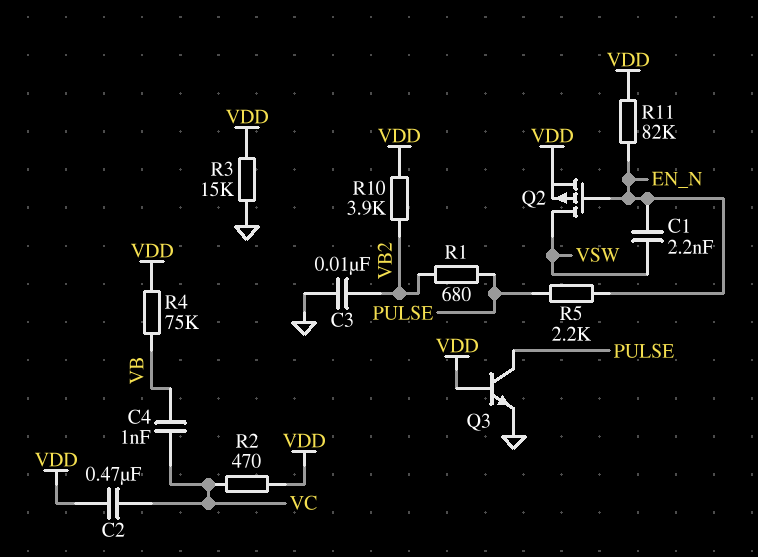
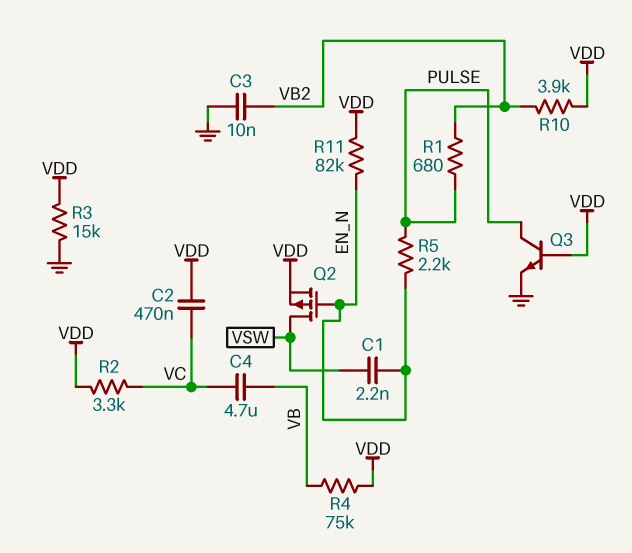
C4: 1nF (VB, VC) -> 4.7uF (VB, VC)
R2: 470 (VC, VDD) -> 3.3k (VC, VDD)

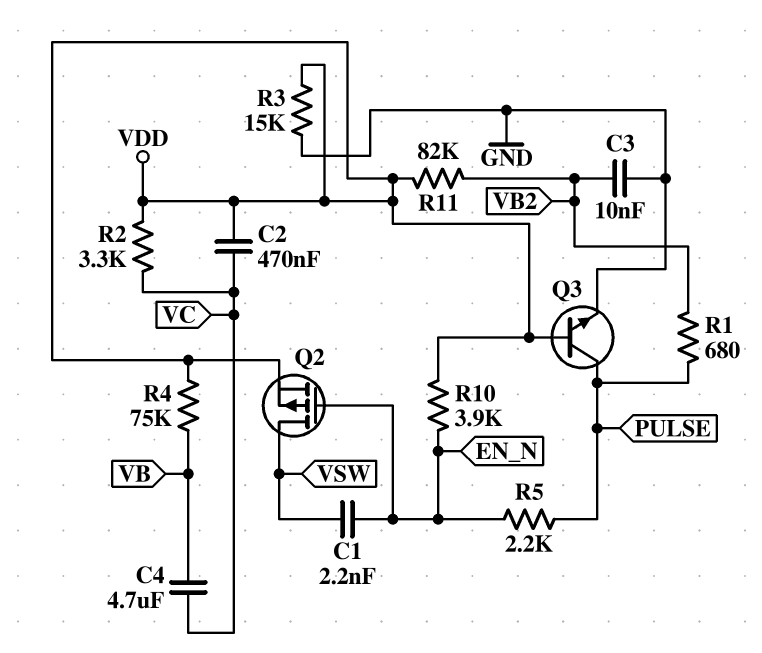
R10: 3.9k (VB2, VDD) -> 3.9k (EN_N, VDD)
R11: 82k (EN_N, VDD) -> 82k (VB2, VDD)

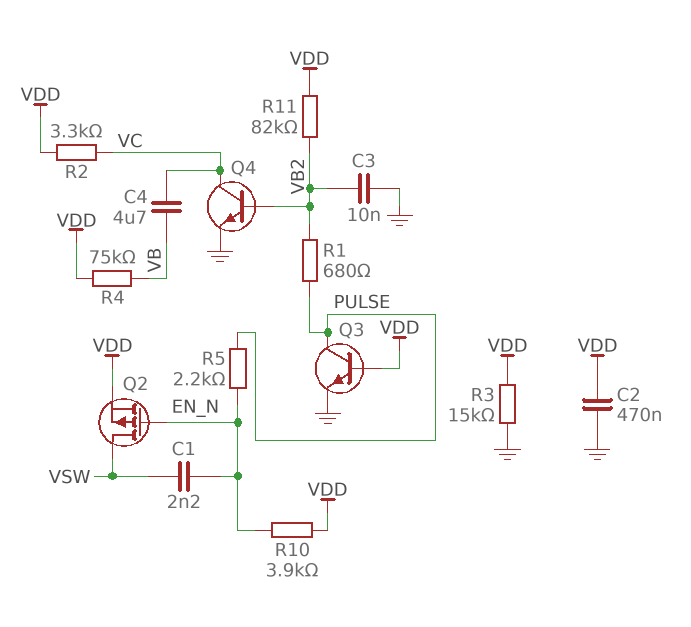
C2: 470nF (VC, VDD) -> 470nF (GND, VDD)
Q4: none -> NPN (B VB2, C VC, E GND)

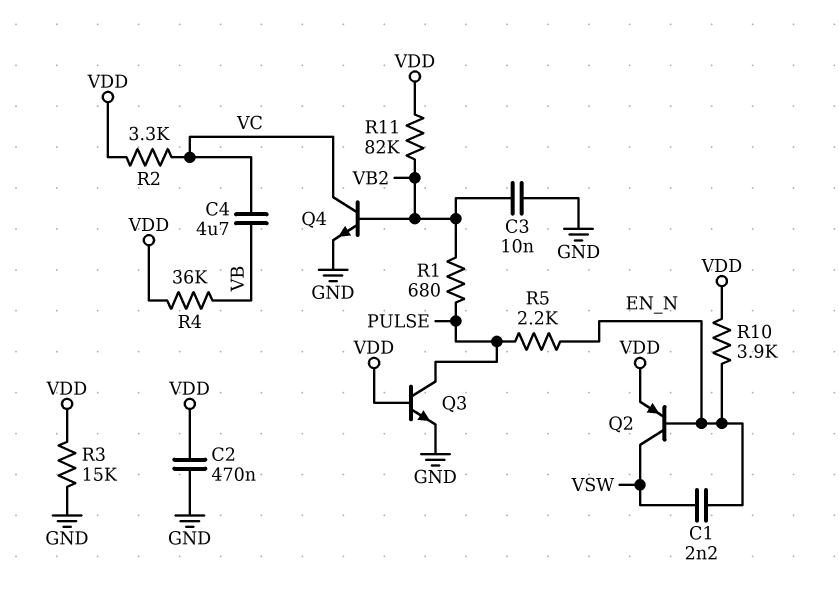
Q2: PMOS (G EN_N, D VSW, S VDD) -> PNP (B EN_N, C VSW, E VDD)
R4: 75k (VB, VDD) -> 36k (VB, VDD)

